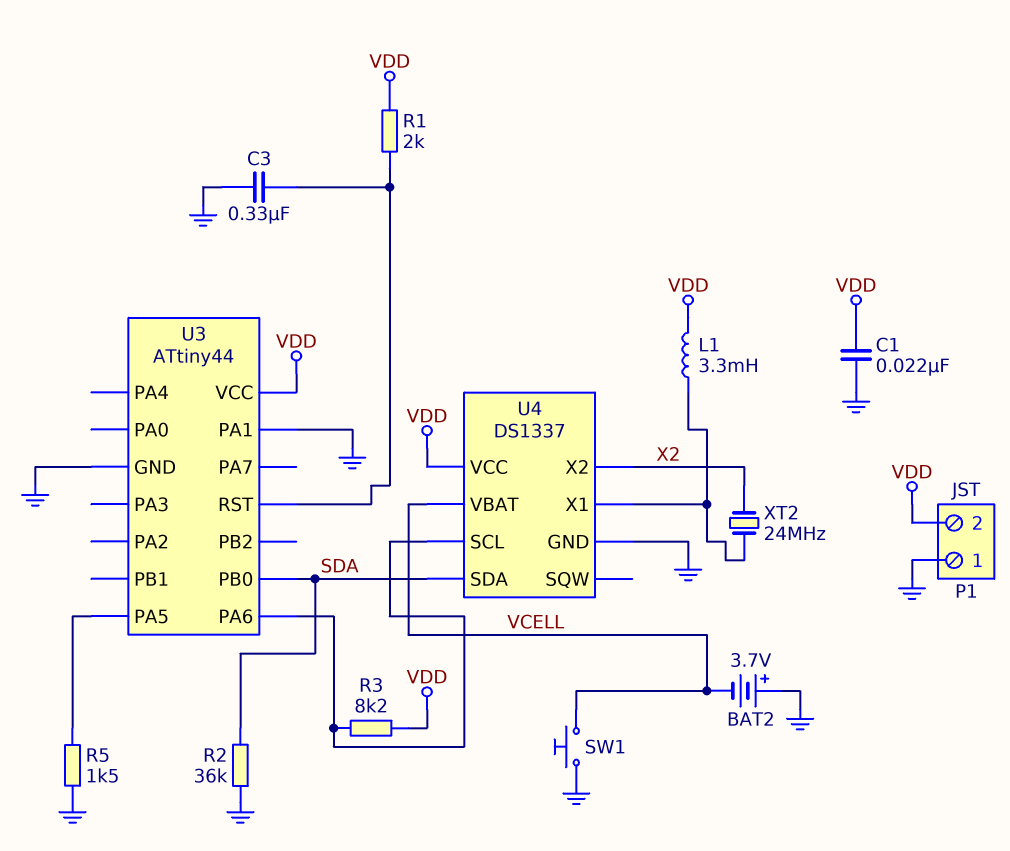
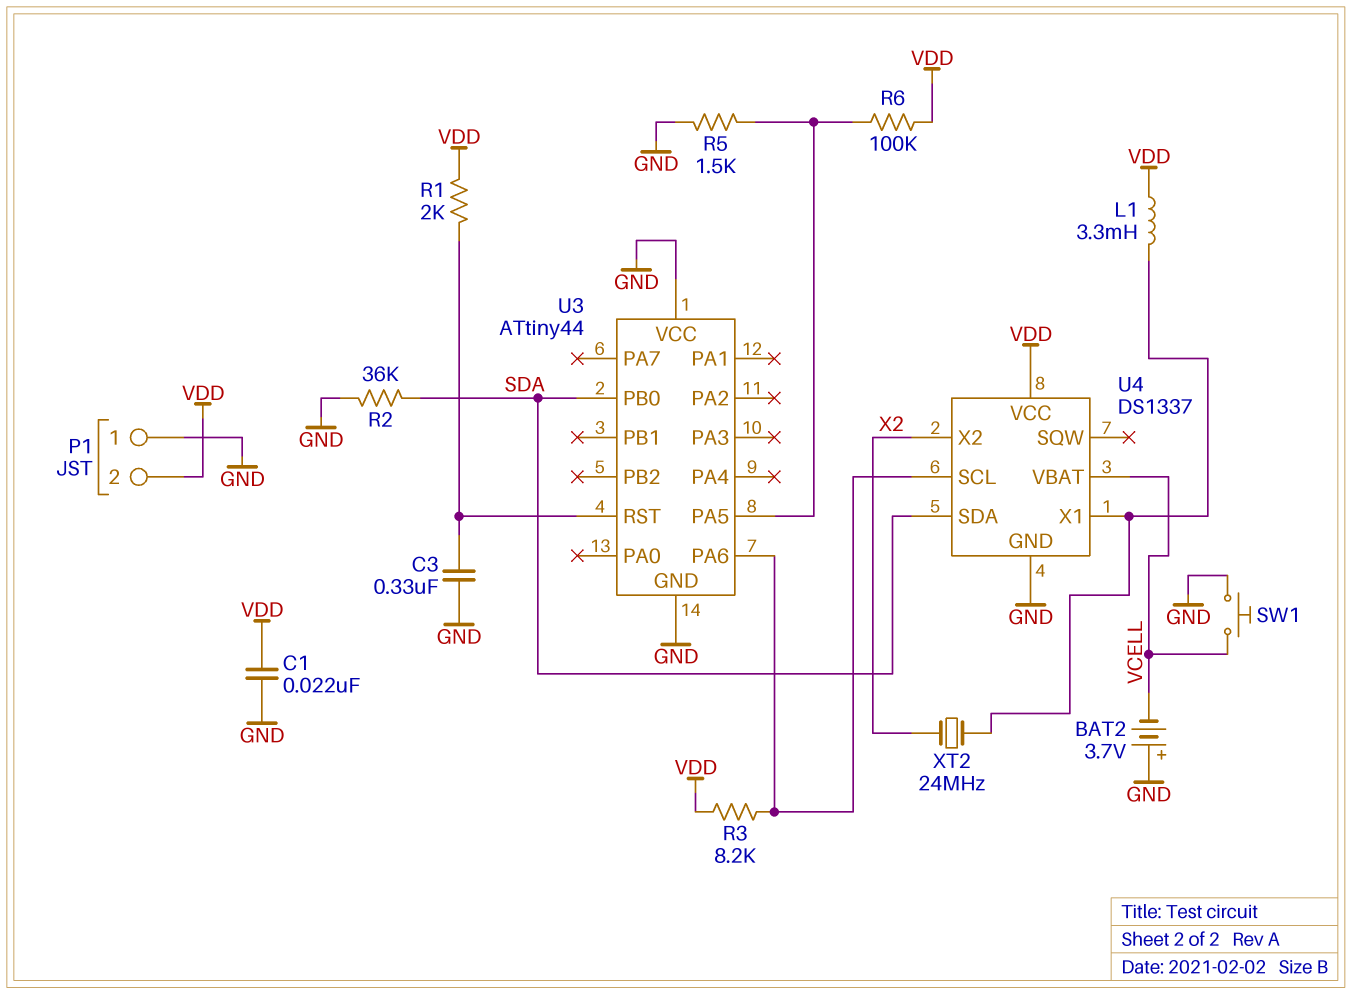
R6: none -> 100k (U3/PA5, VDD)
U3 pin PA1: GND -> none
U3 pin VCC: VDD -> GND

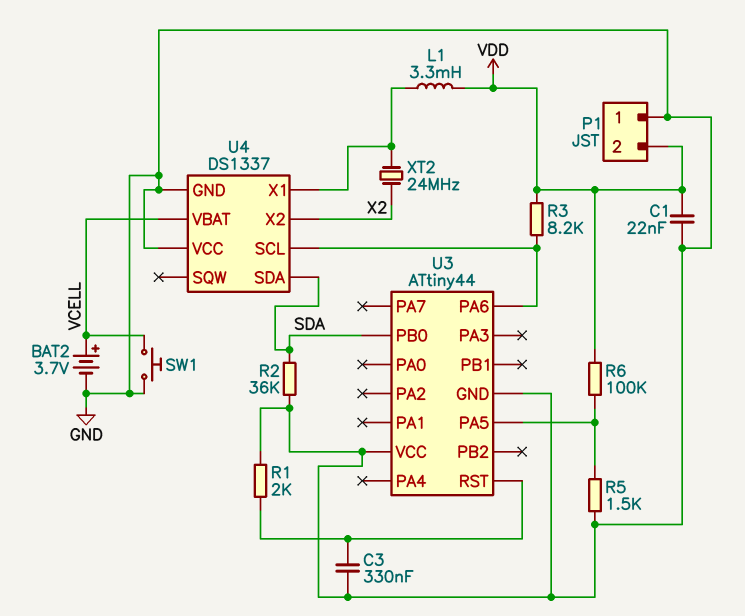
BAT2: 3.7V (plus GND, minus VCELL) -> 3.7V (plus VCELL, minus GND)
R1: 2k (U3/RST, VDD) -> 2k (GND, U3/RST)
U4 pin VCC: VDD -> GND

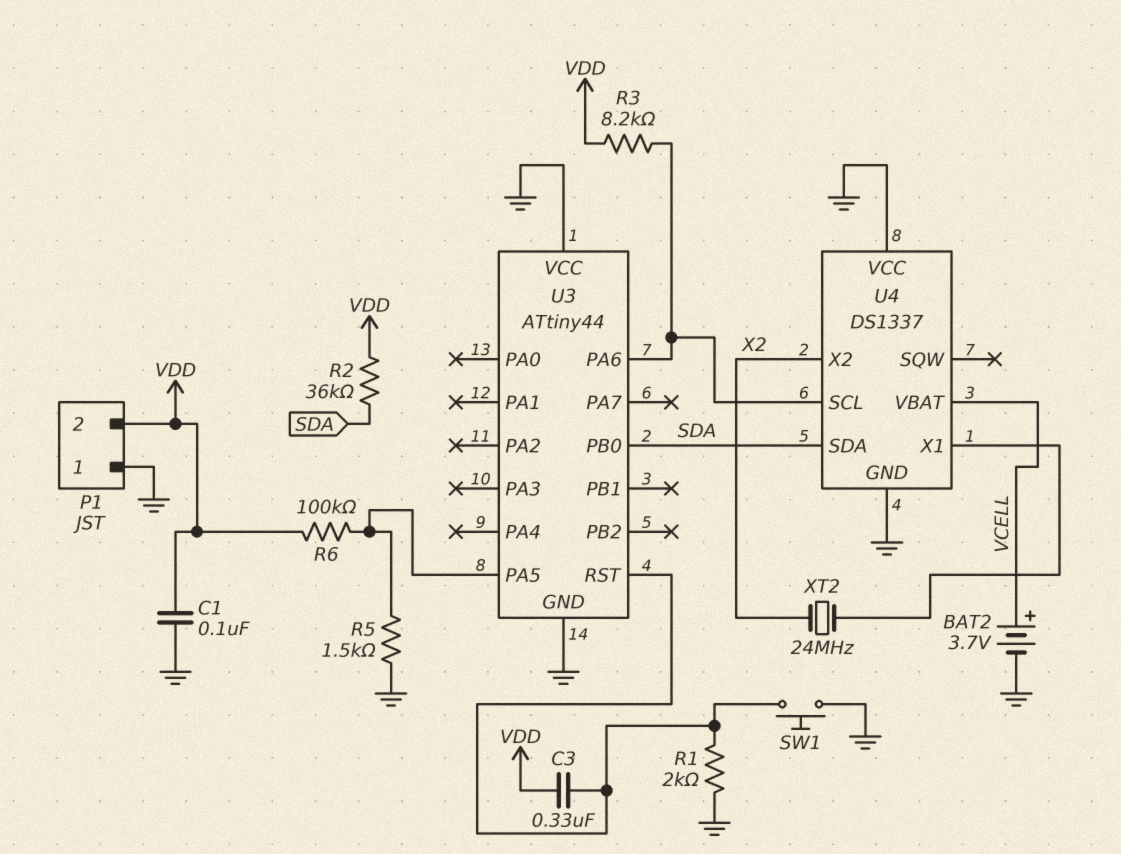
C1: 22nF (GND, VDD) -> 100nF (GND, VDD)
C3: 330nF (GND, U3/RST) -> 330nF (U3/RST, VDD)
L1: 3.3mH (U4/X1, VDD) -> none
R2: 36k (GND, SDA) -> 36k (SDA, VDD)
SW1: button (GND, VCELL) -> button (GND, U3/RST)

